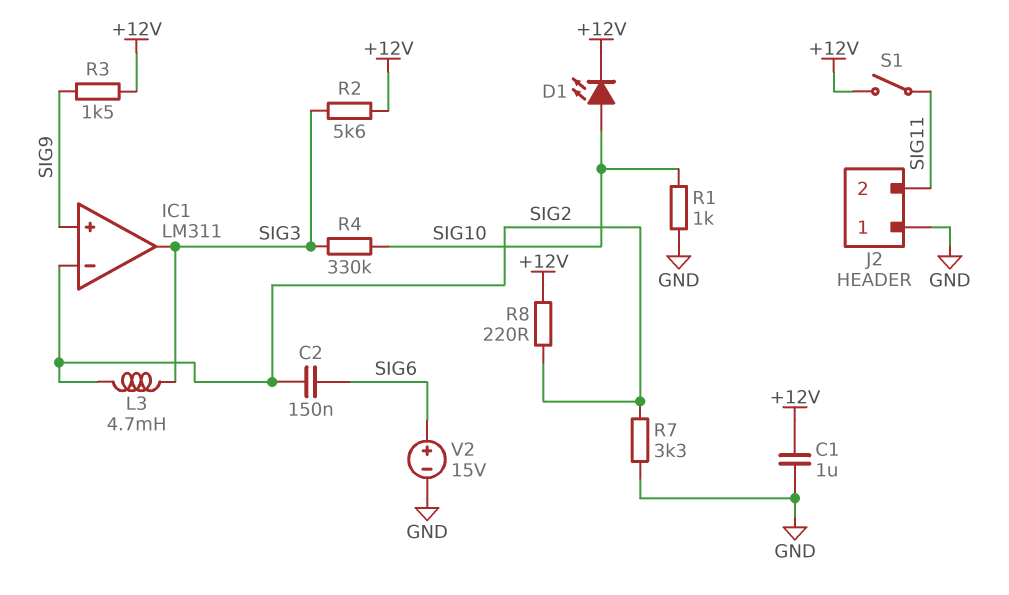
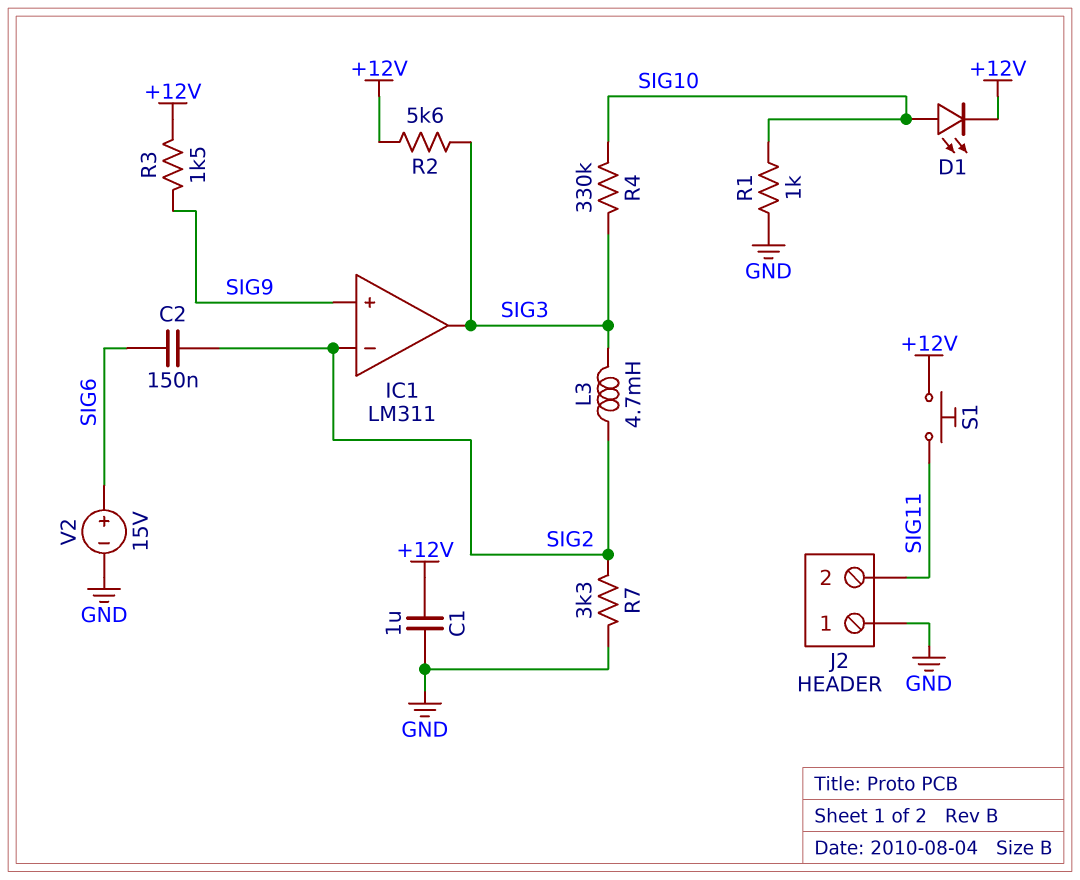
R8: 220 (+12V, SIG2) -> none
S1: switch (+12V, SIG11) -> button (+12V, SIG11)

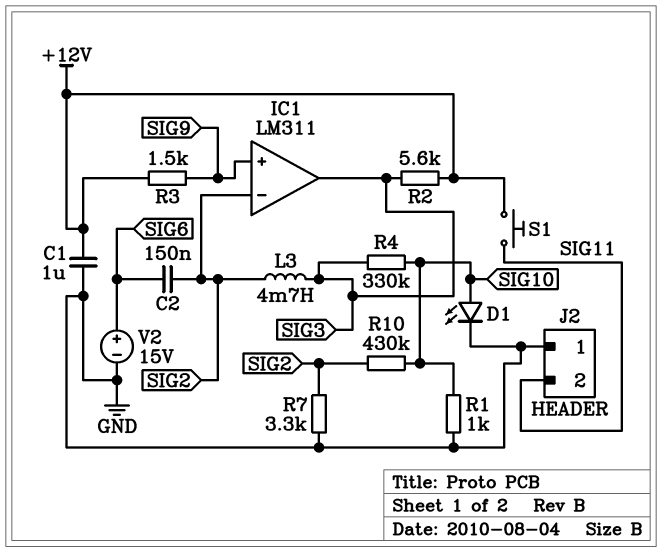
D1: LED (A SIG10, K +12V) -> LED (A SIG10, K GND)
R10: none -> 430k (SIG2, SIG10)

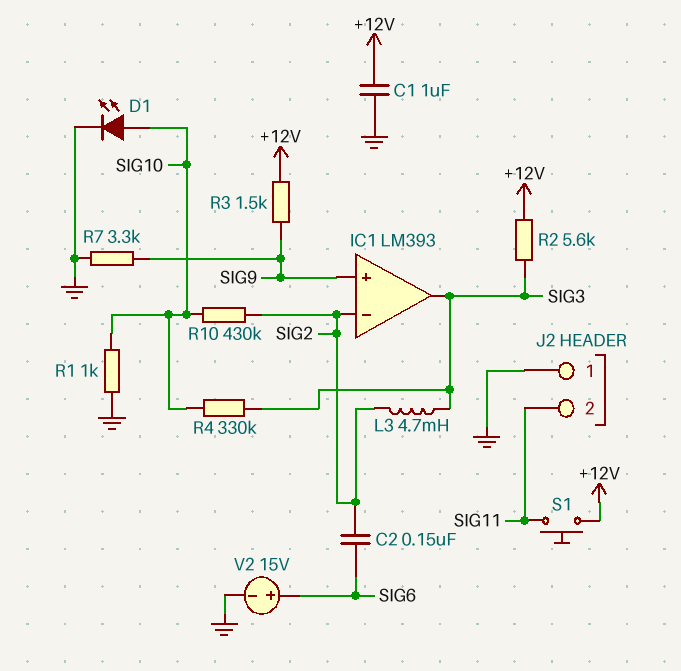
IC1: LM311 -> LM393
R7: 3.3k (GND, SIG2) -> 3.3k (GND, SIG9)

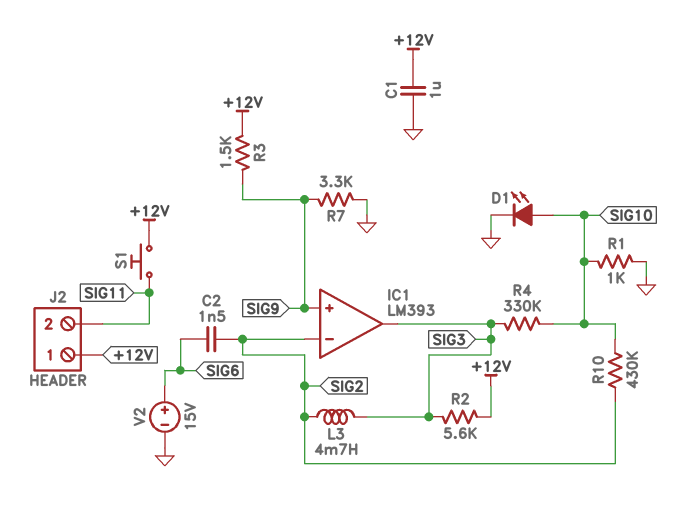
C2: 150nF (SIG2, SIG6) -> 1.5nF (SIG2, SIG6)
J2 pin 1: GND -> +12V

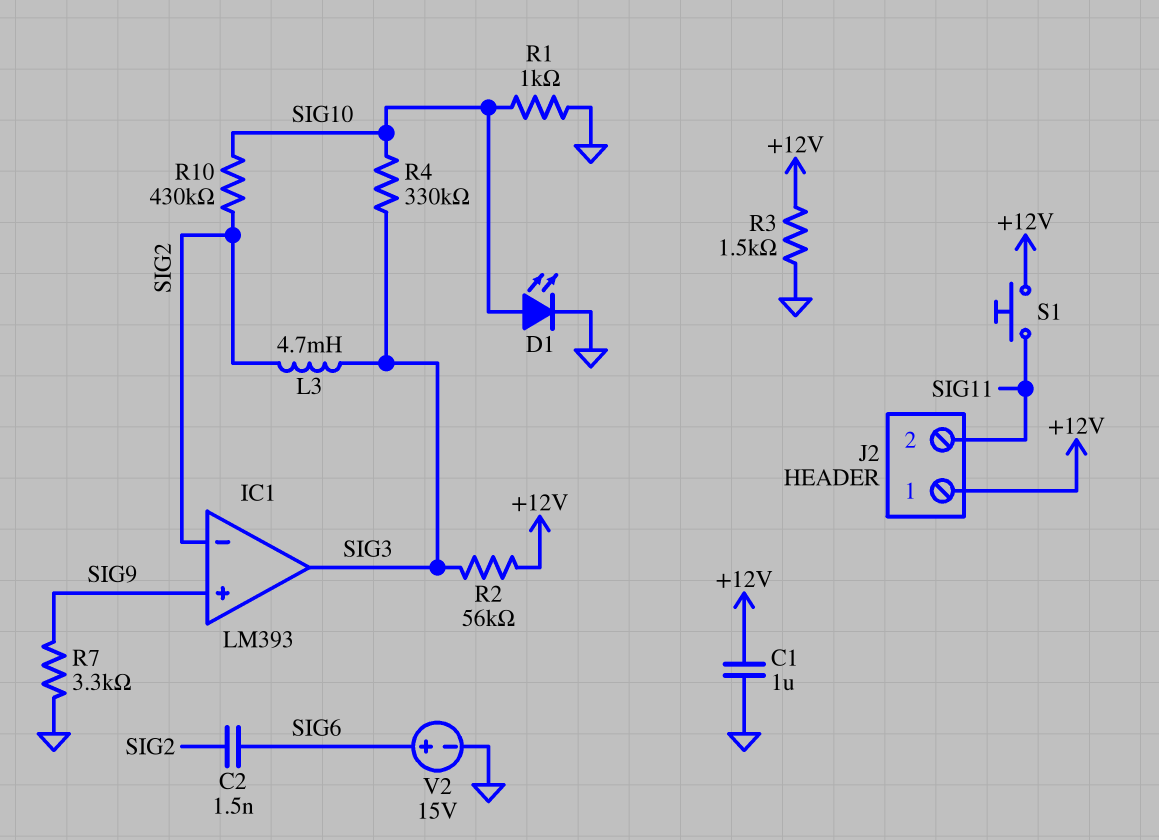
R2: 5.6k (+12V, SIG3) -> 56k (+12V, SIG3)
R3: 1.5k (+12V, SIG9) -> 1.5k (+12V, GND)

